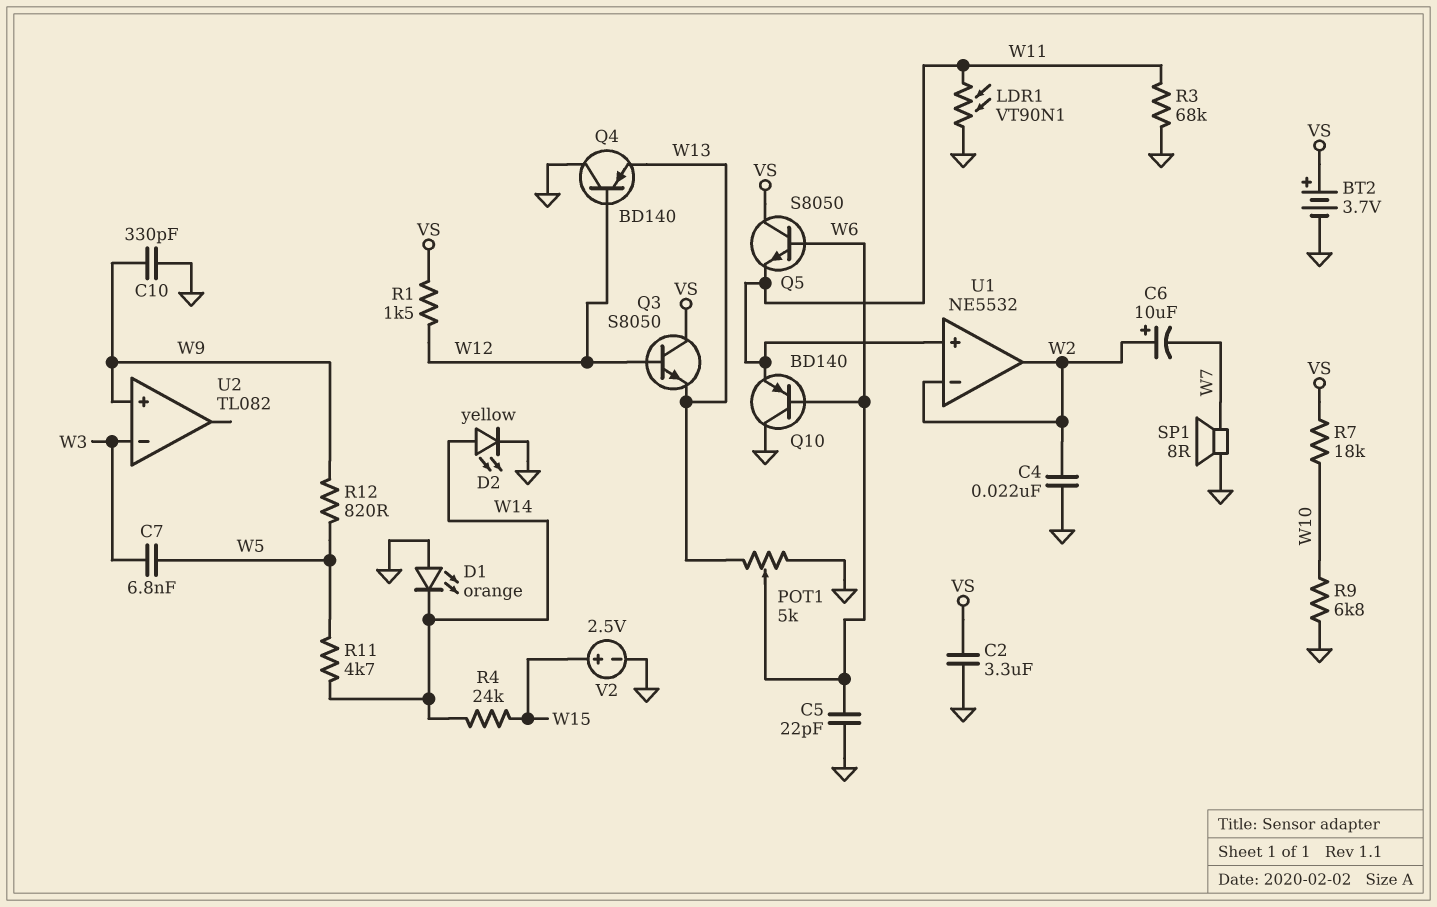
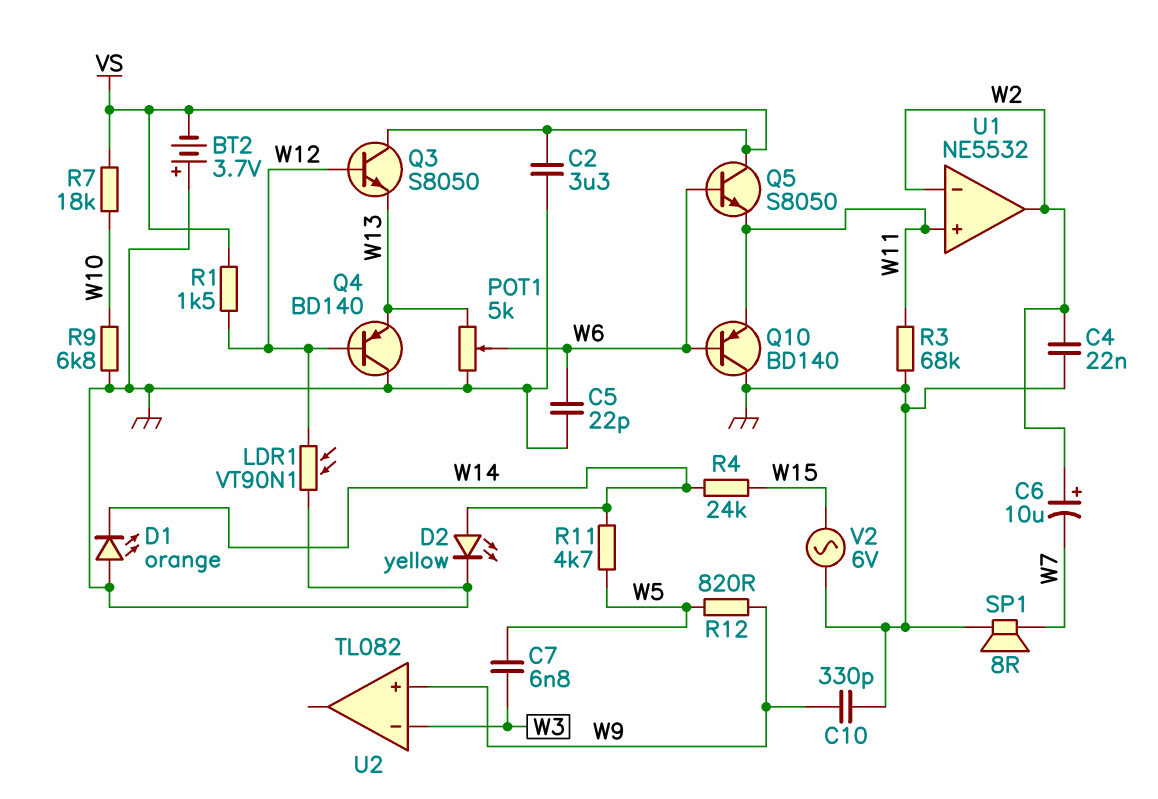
BT2: 3.7V (plus VS, minus GND) -> 3.7V (plus GND, minus VS)
LDR1: VT90N1 (GND, W11) -> VT90N1 (GND, W12)
V2: 2.5V (plus W15, minus GND) -> AC 6V (GND, W15)

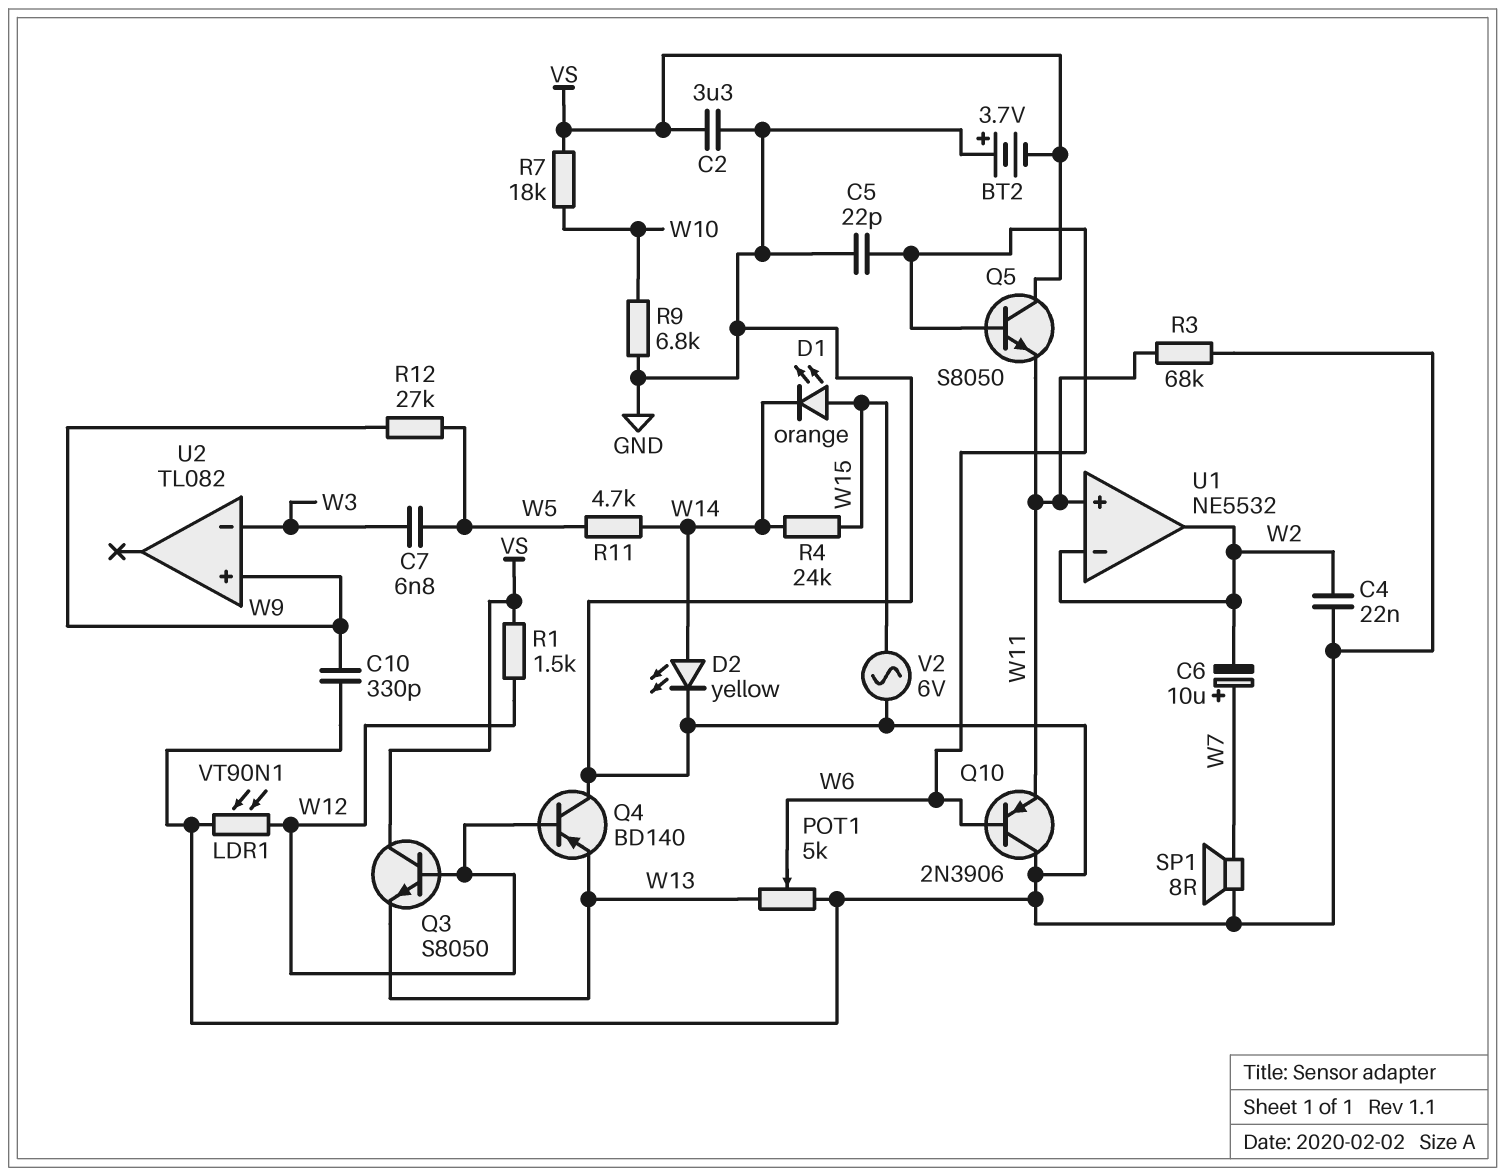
C6: 10uF (plus W2, minus W7) -> 10uF (plus W7, minus W2)
D1: LED orange (A GND, K W14) -> LED orange (A W15, K W14)
Q10: PNP BD140 (B W6, C GND, E W11) -> PNP 2N3906 (B W6, C GND, E W11)
R12: 820 (W5, W9) -> 27k (W5, W9)

